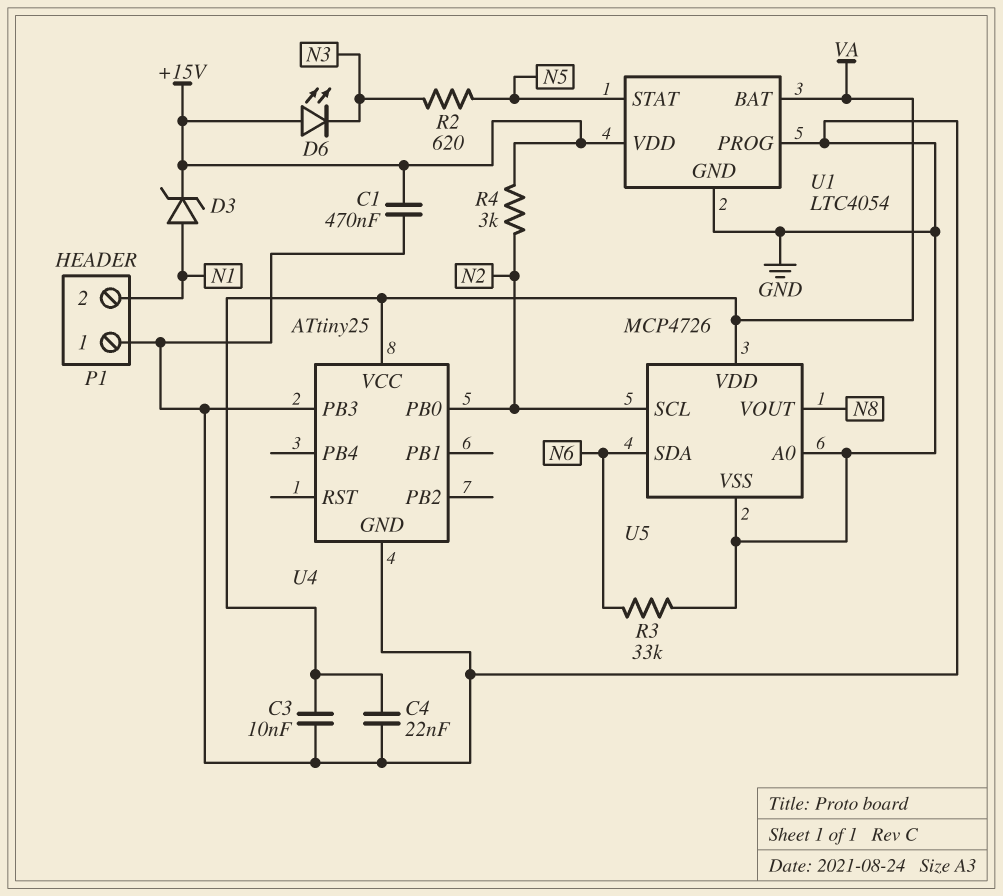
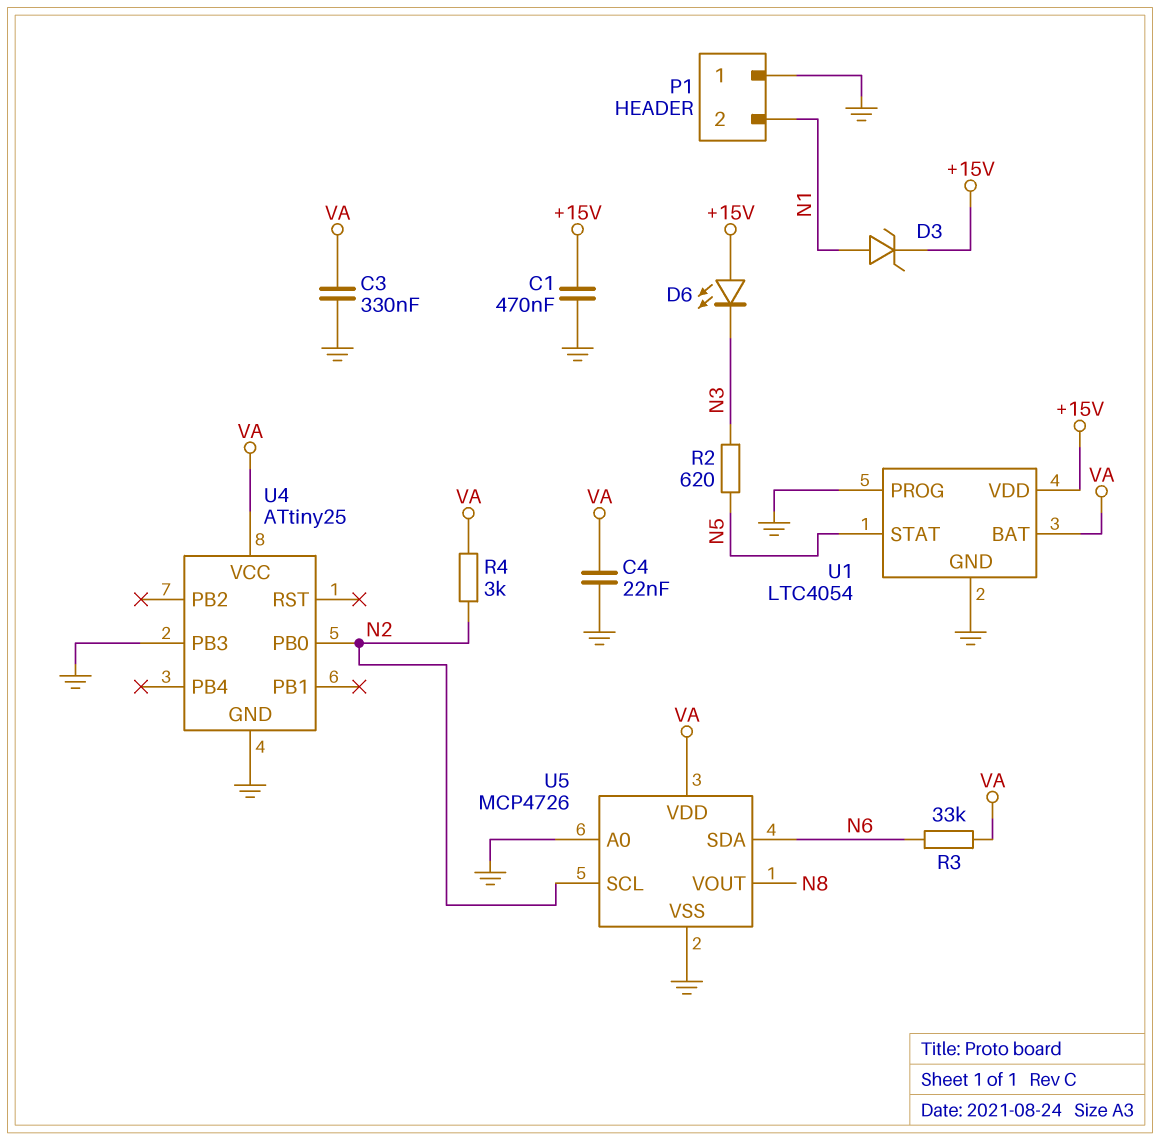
C3: 10nF (GND, VA) -> 330nF (GND, VA)
R3: 33k (GND, N6) -> 33k (N6, VA)
R4: 3k (+15V, N2) -> 3k (N2, VA)

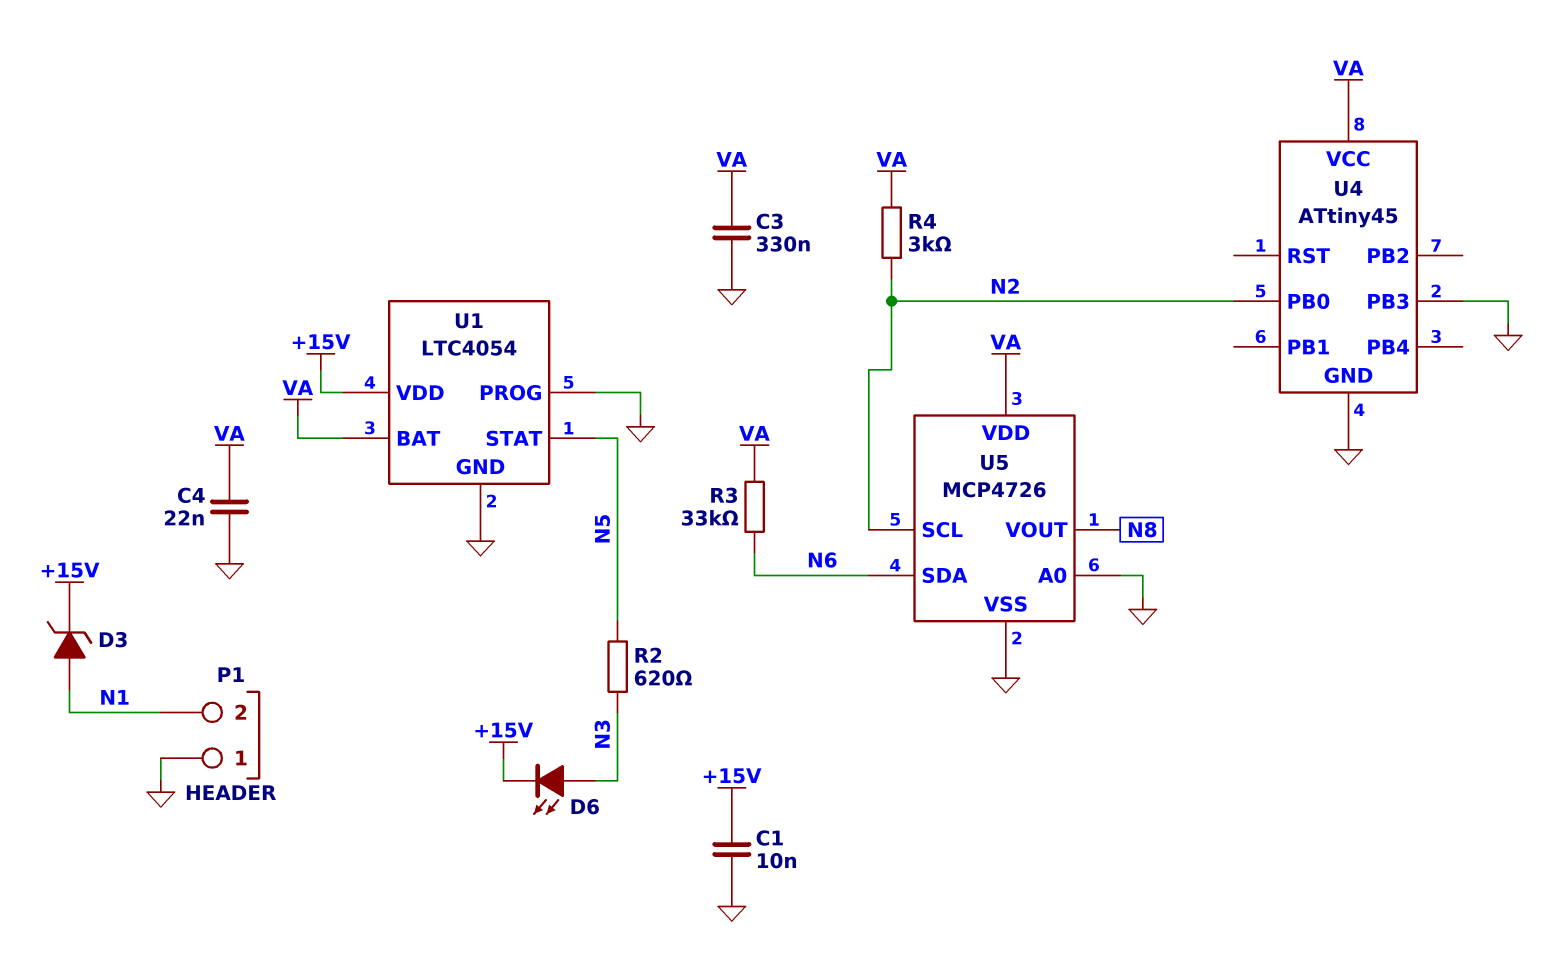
C1: 470nF (+15V, GND) -> 10nF (+15V, GND)
D6: LED (A +15V, K N3) -> LED (A N3, K +15V)
U4: ATtiny25 -> ATtiny45

